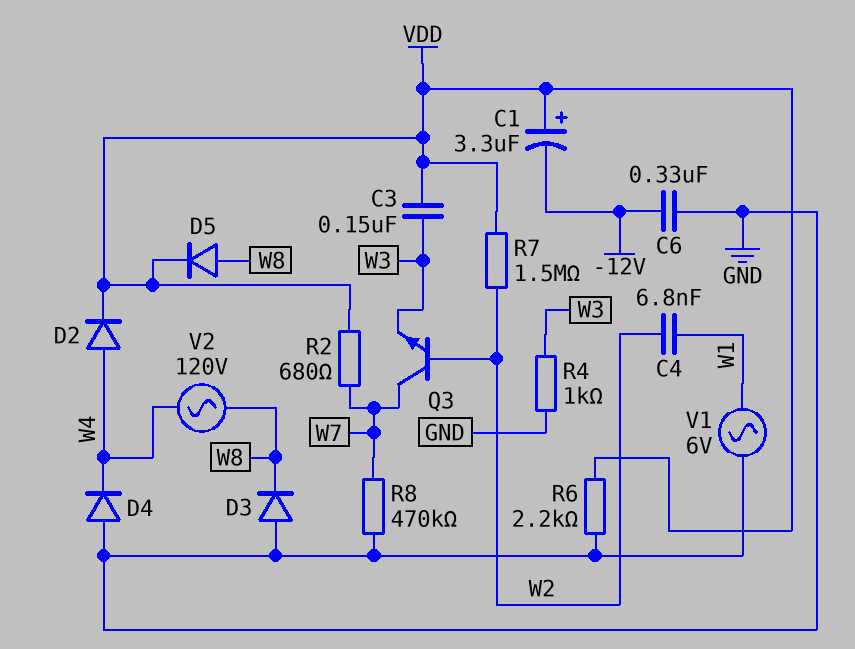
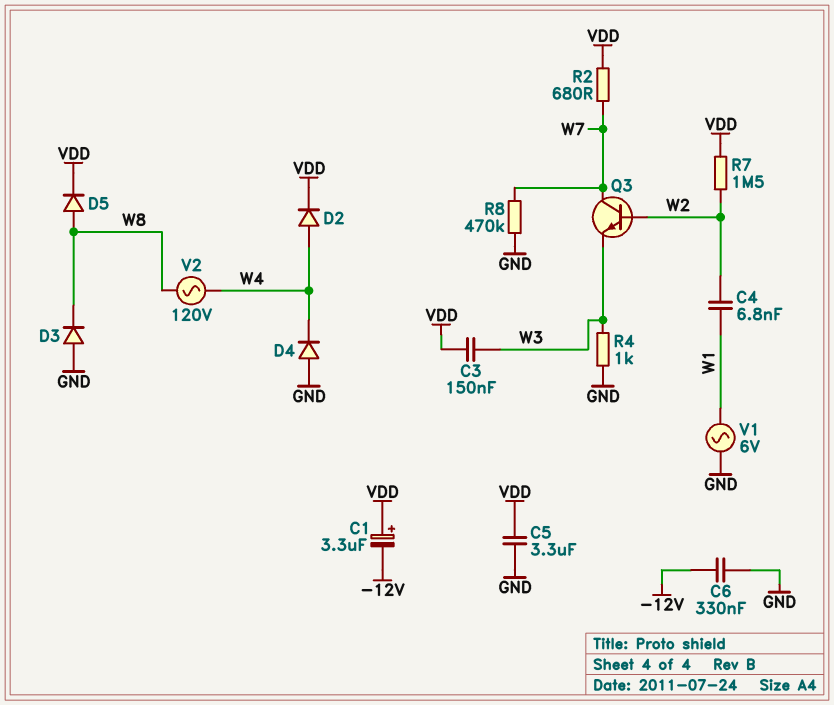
C5: none -> 3.3uF (GND, VDD)
R6: 2.2k (GND, VDD) -> none

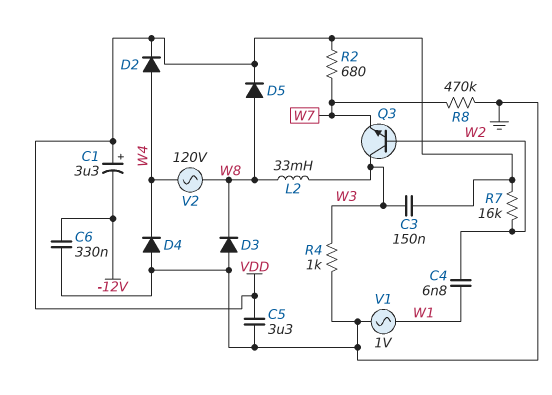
L2: none -> 33mH (W3, W8)
Q3: NPN (B W2, C W7, E W3) -> NPN (B W2, C W3, E W7)
R7: 1.5M (VDD, W2) -> 16k (VDD, W2)
V1: AC 6V (GND, W1) -> AC 1V (GND, W1)

